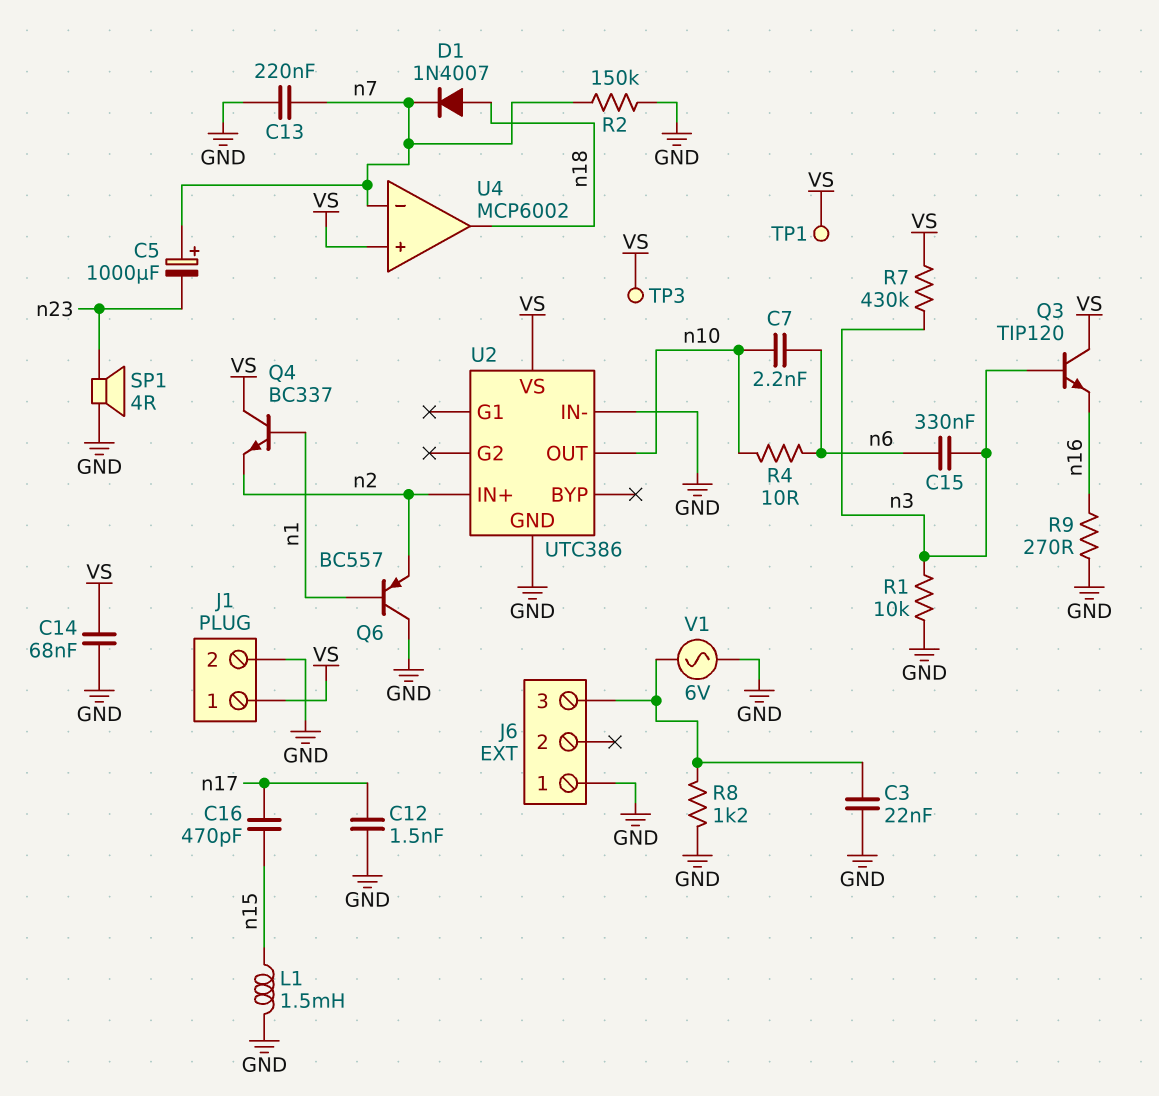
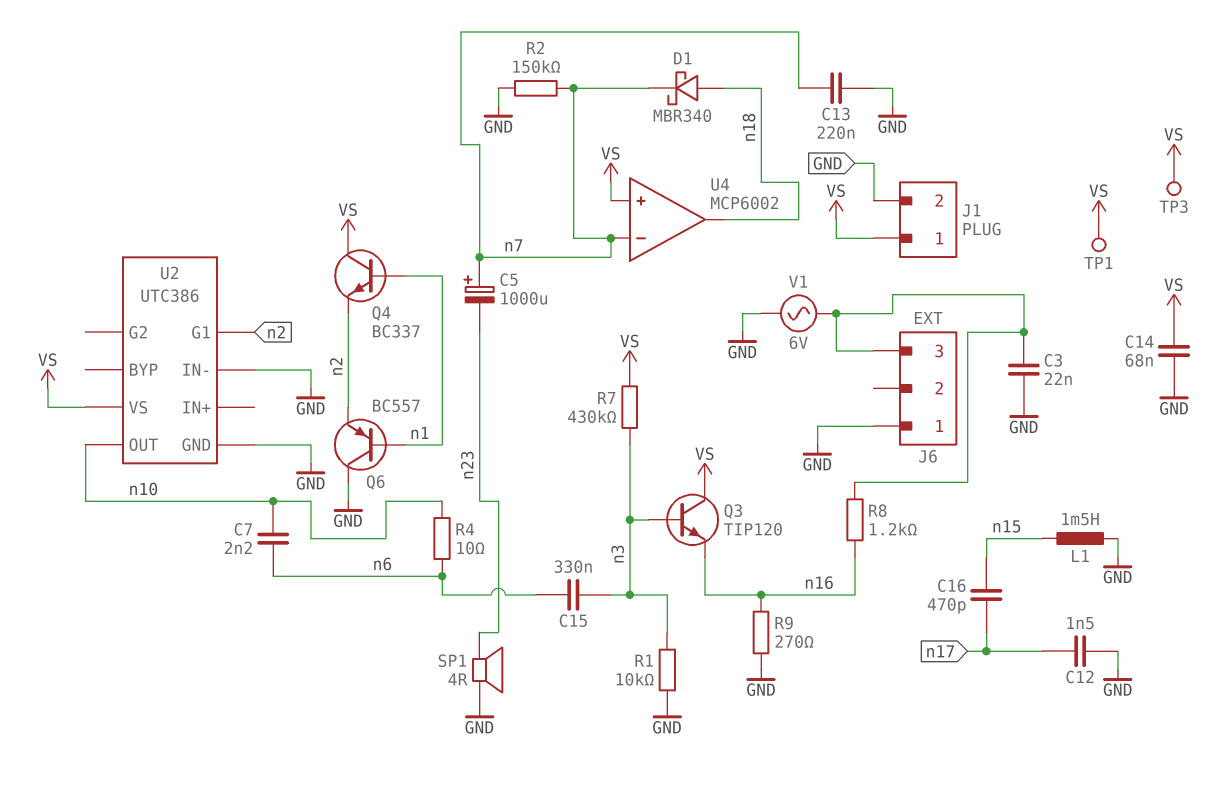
D1: diode 1N4007 (A n18, K n7) -> schottky MBR340 (A n18, K n7)
R8: 1.2k (GND, J6/3) -> 1.2k (J6/3, n16)
U2 pin G1: none -> n2
U2 pin IN+: n2 -> none

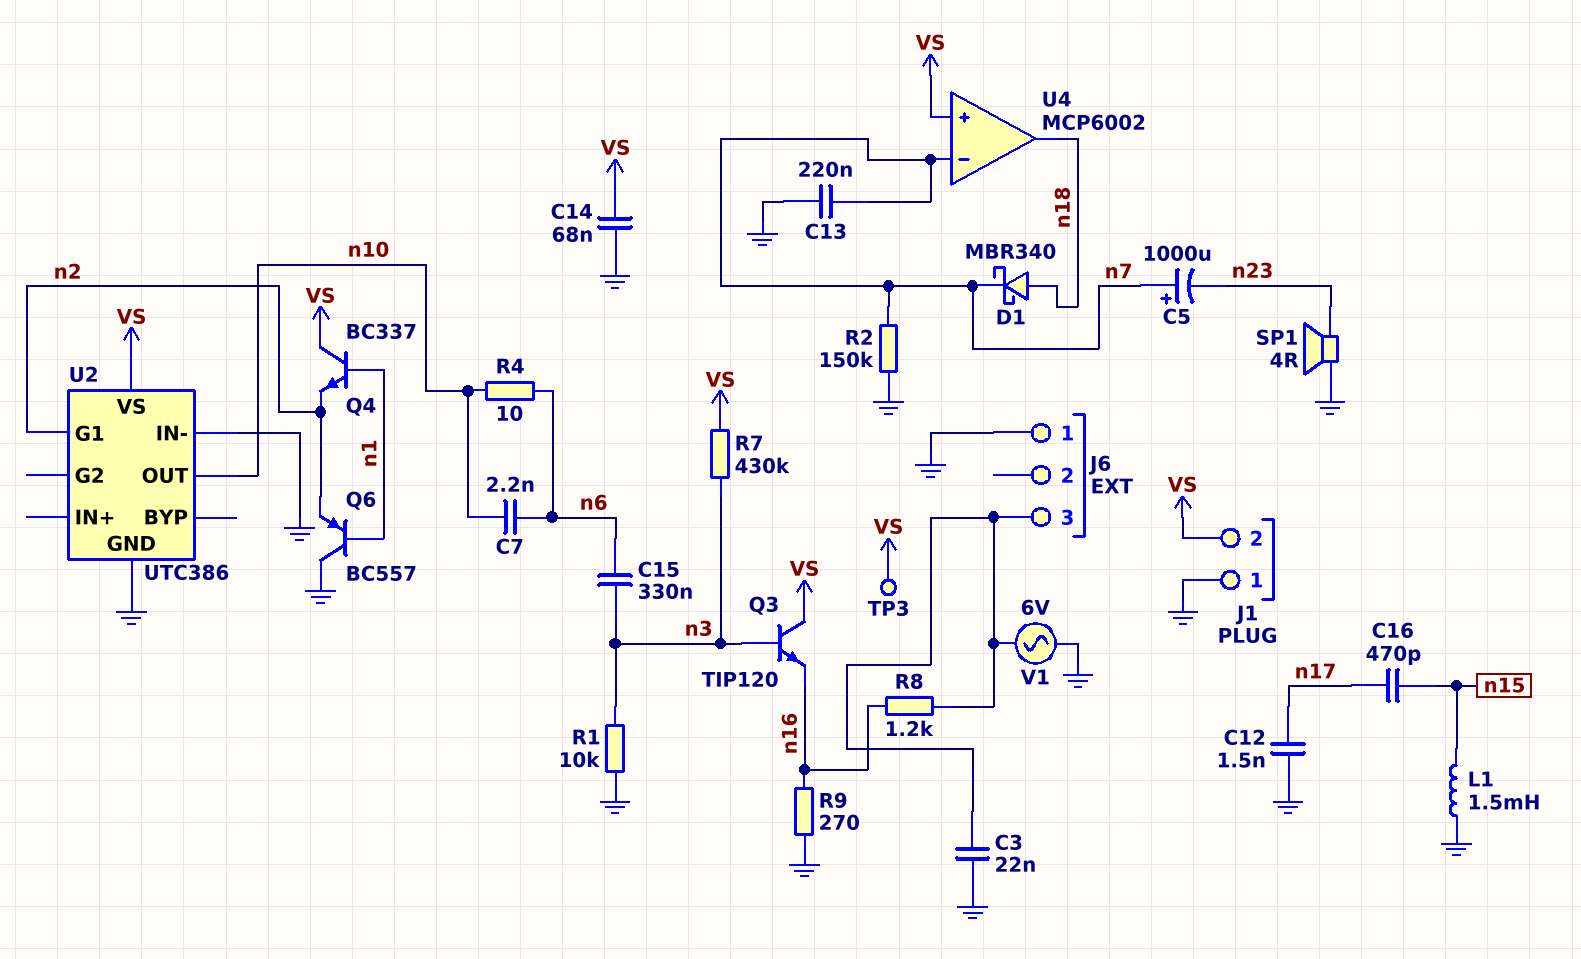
J1 pin 1: VS -> GND
J1 pin 2: GND -> VS
TP1: test point (VS) -> none

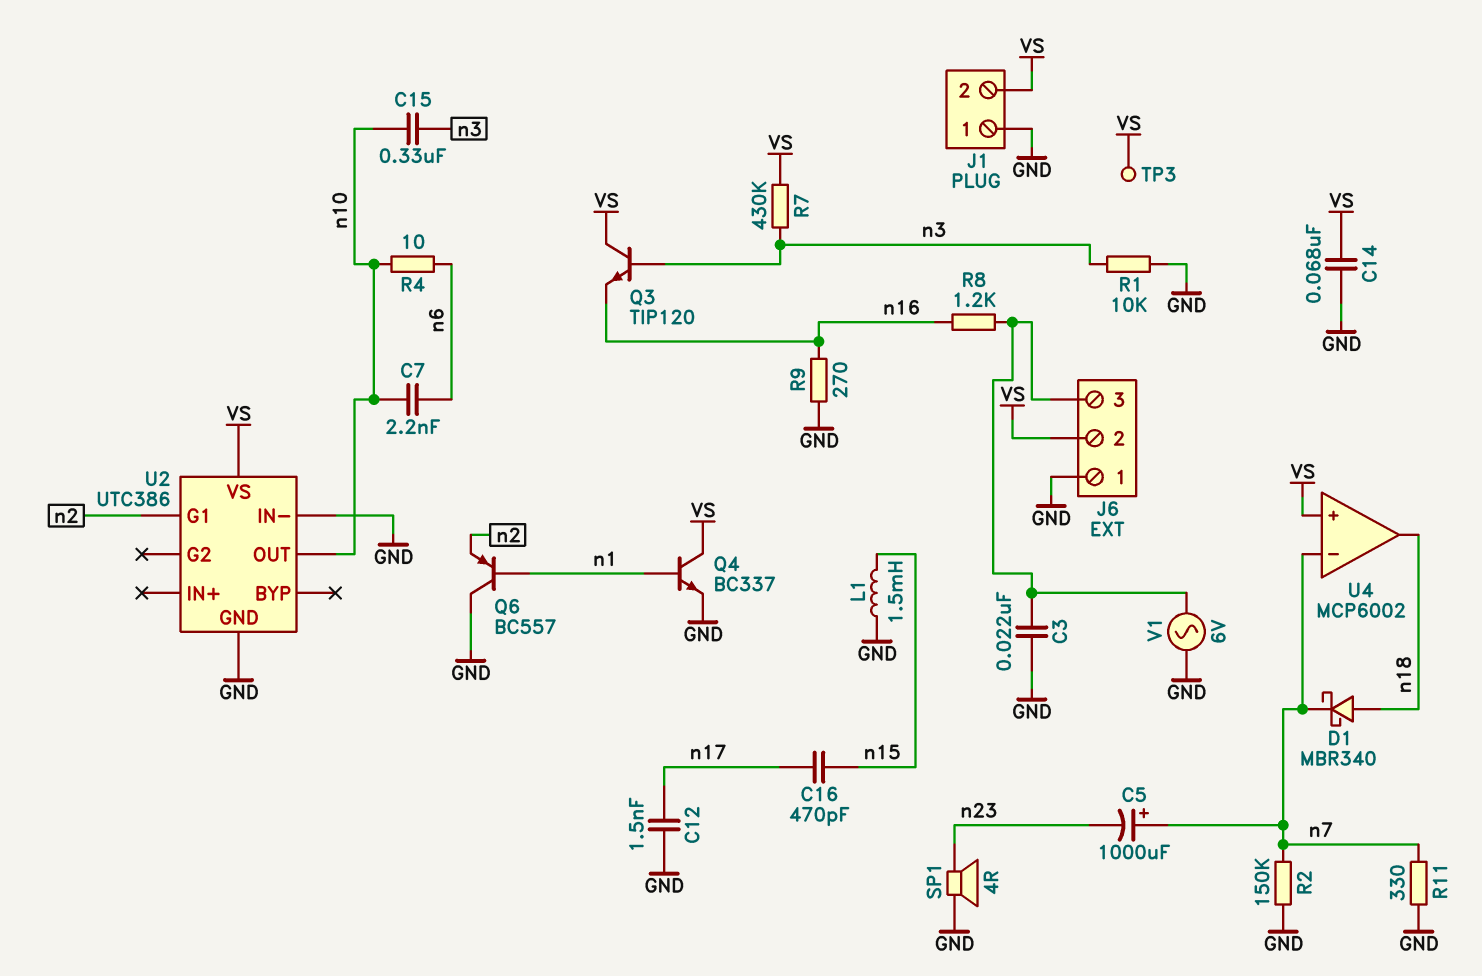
C13: 220nF (GND, n7) -> none
C15: 330nF (n3, n6) -> 330nF (n3, n10)
J6 pin 2: none -> VS
Q4: NPN BC337 (B n1, C VS, E n2) -> NPN BC337 (B n1, C VS, E GND)
R11: none -> 330 (GND, n7)

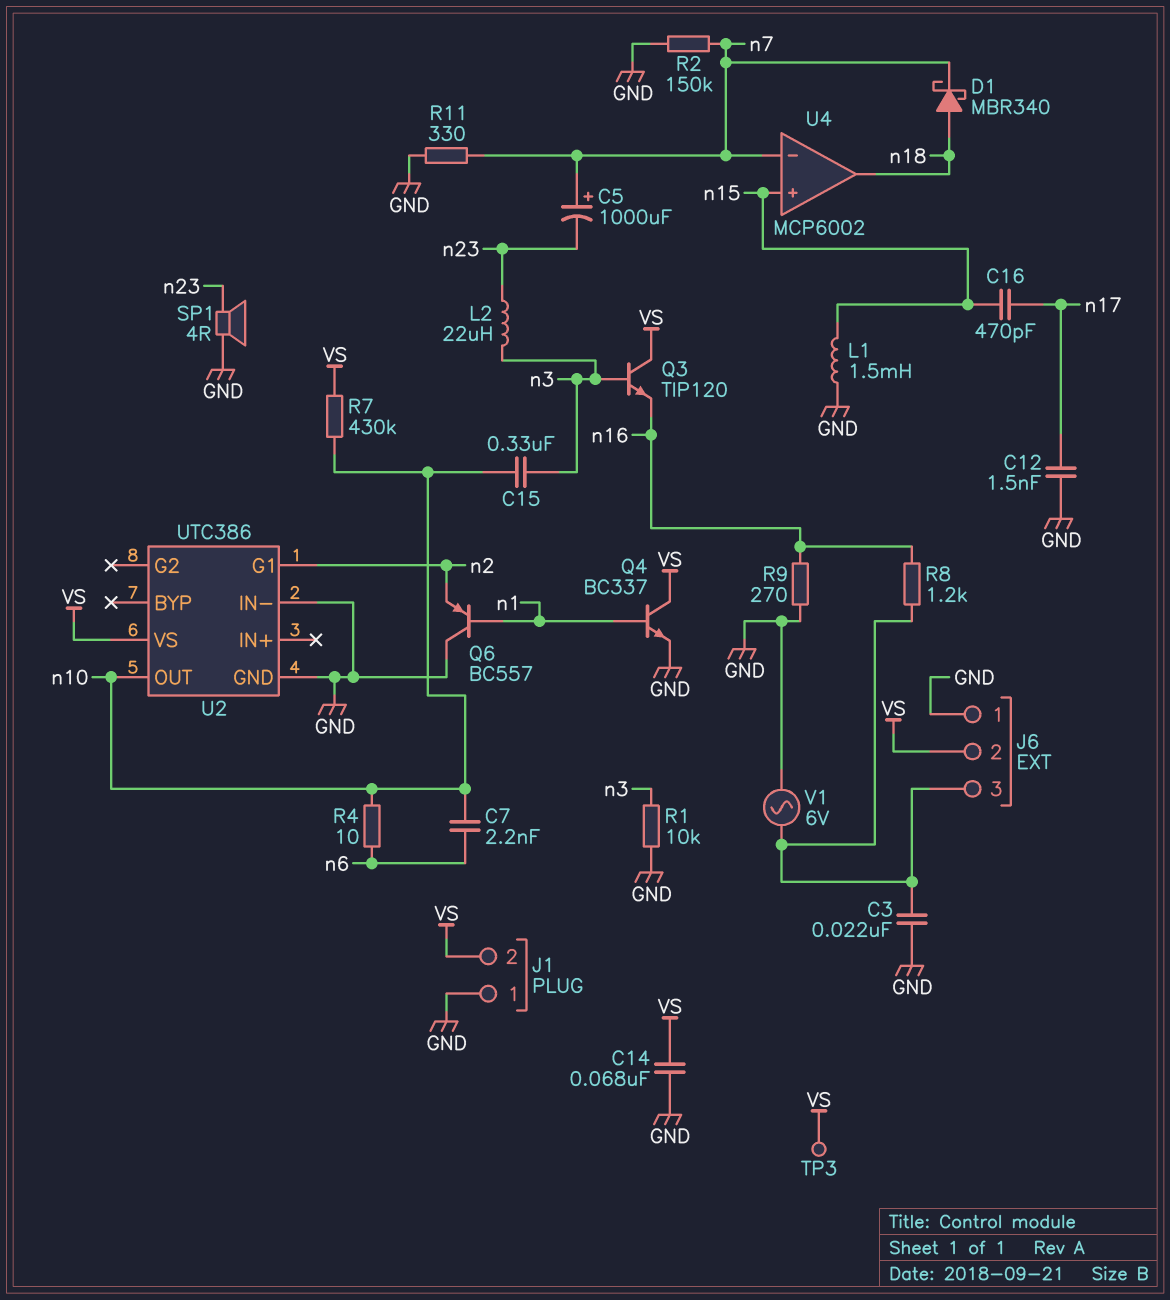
L2: none -> 22uH (n3, n23)
R7: 430k (VS, n3) -> 430k (VS, n10)
U4 pin in+: VS -> n15

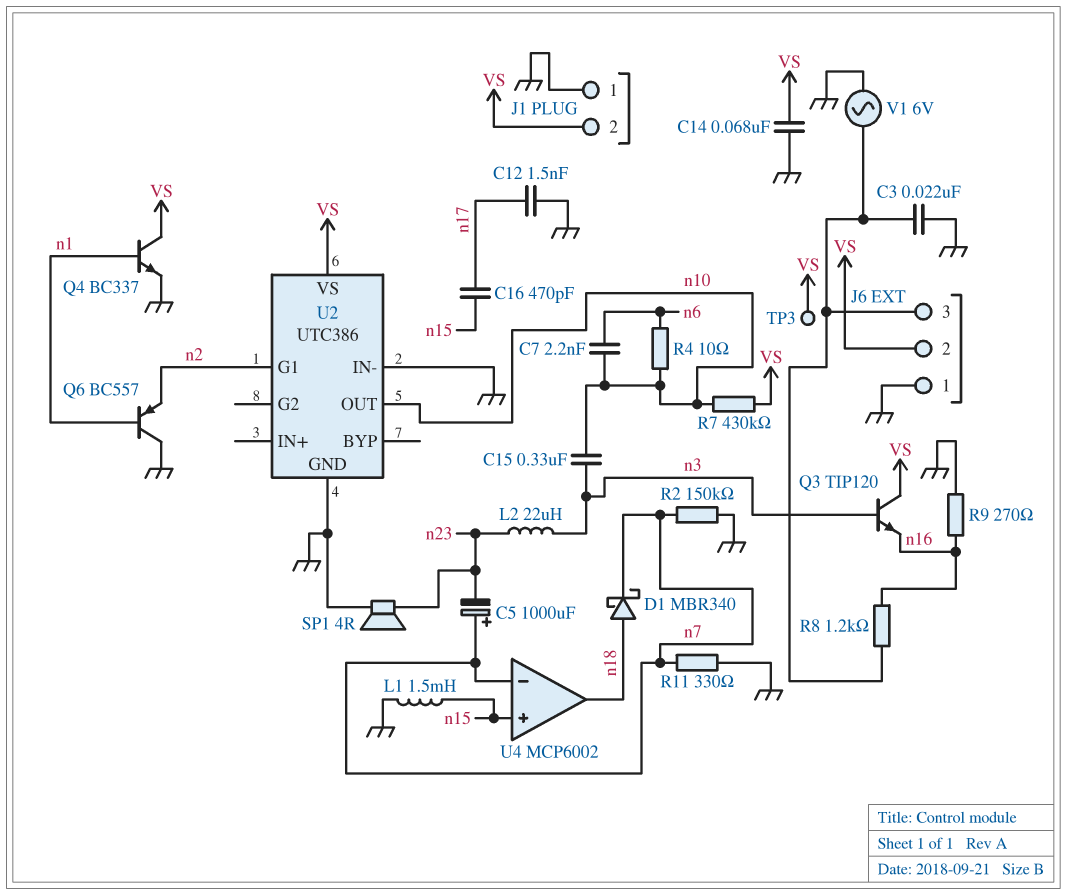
R1: 10k (GND, n3) -> none

